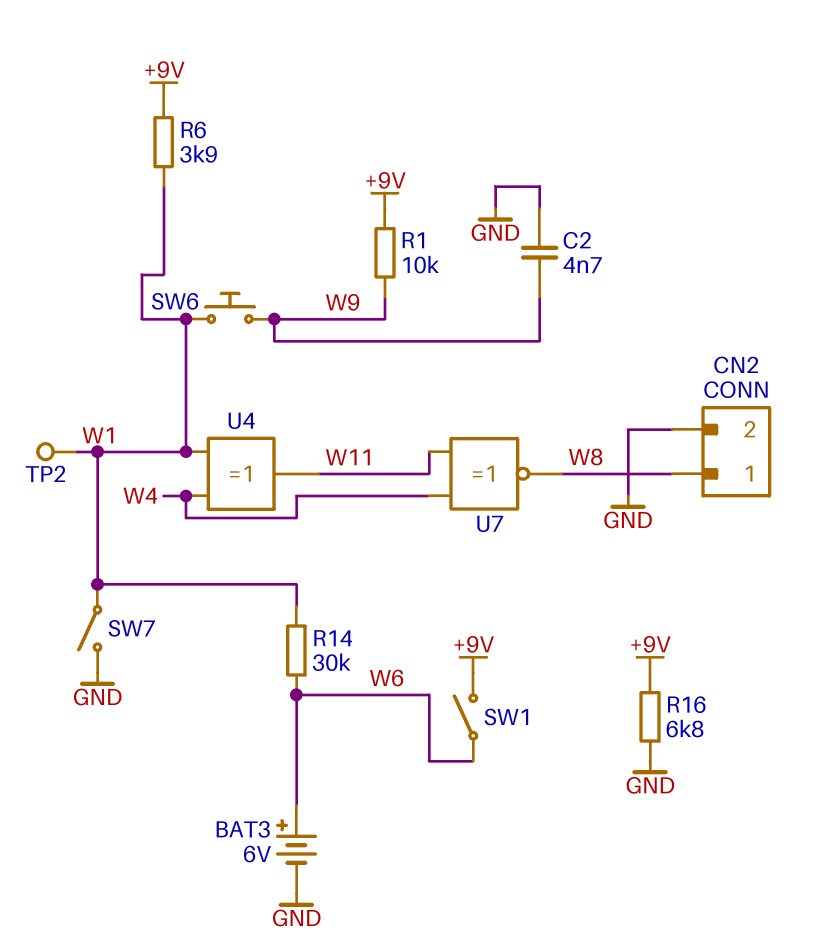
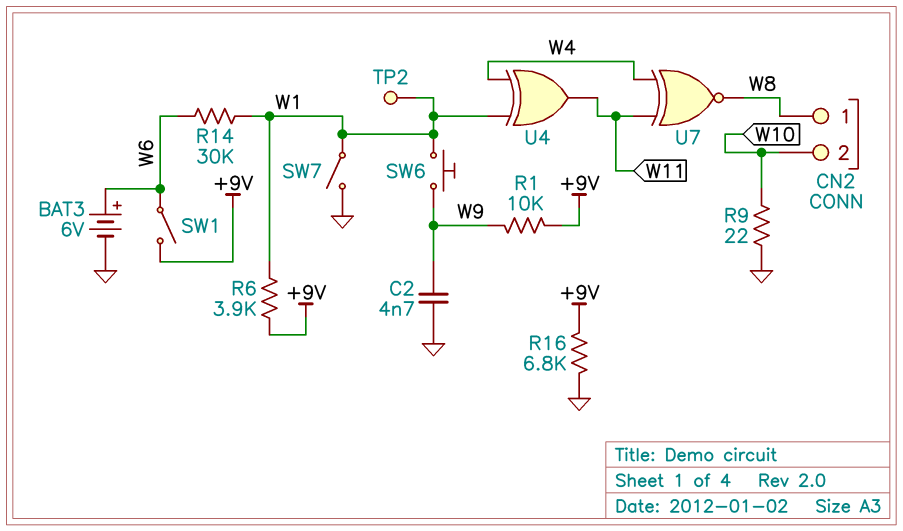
CN2 pin 2: GND -> W10
R9: none -> 22 (GND, W10)

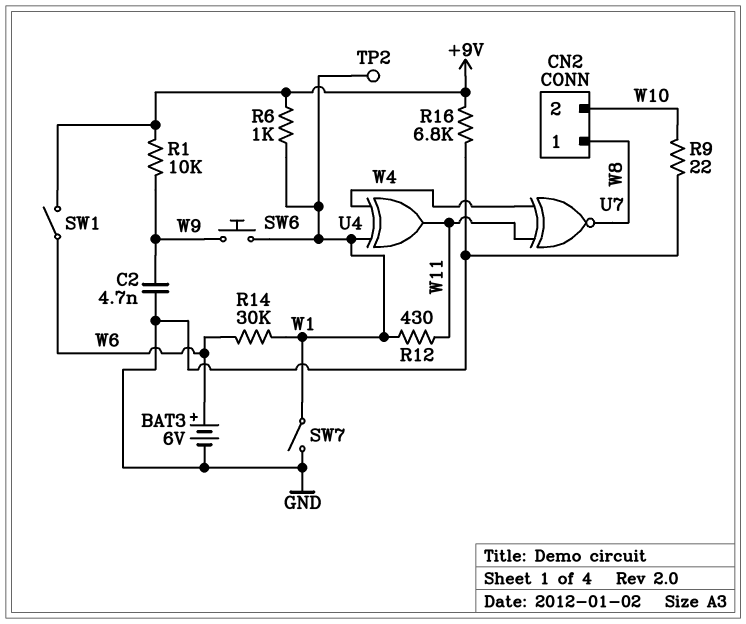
R6: 3.9k (+9V, W1) -> 1k (+9V, W1)
R12: none -> 430 (W1, W11)

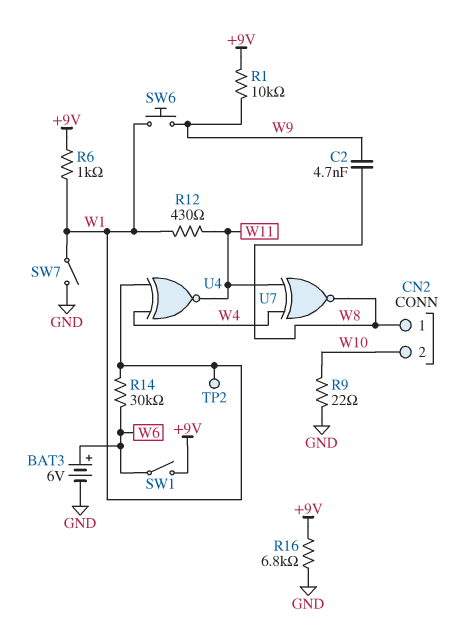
C2: 4.7nF (GND, W9) -> 4.7nF (W8, W9)
U4: XOR (in W1, in W4, out W11) -> XNOR (in W1, in W4, out W11)

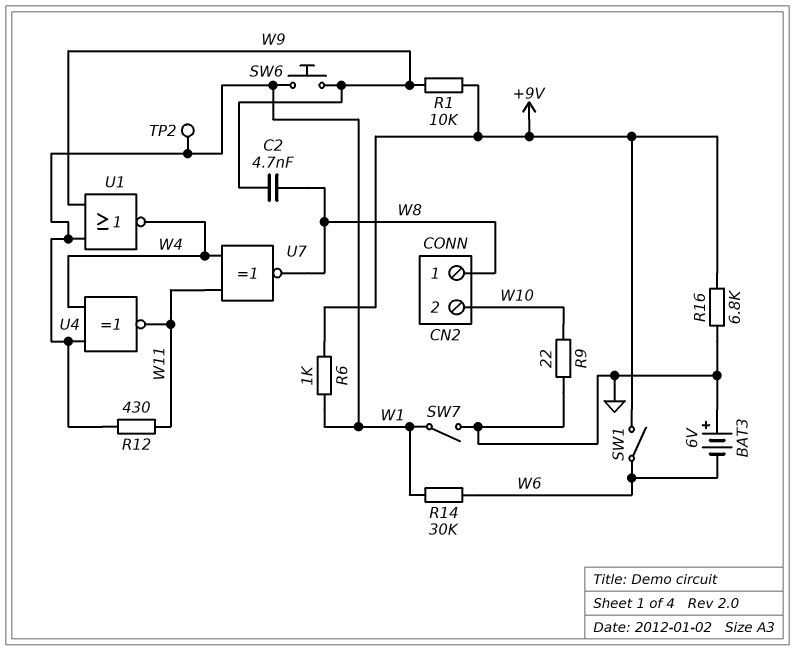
BAT3: 6V (plus W6, minus GND) -> 6V (plus GND, minus W6)
U1: none -> NOR (in W1, in W9, out W4)

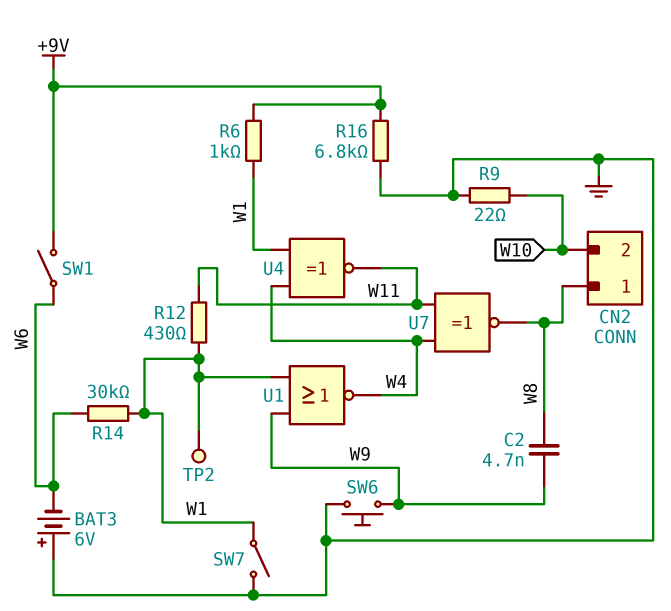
R1: 10k (+9V, W9) -> none
SW6: button (W1, W9) -> button (GND, W9)

